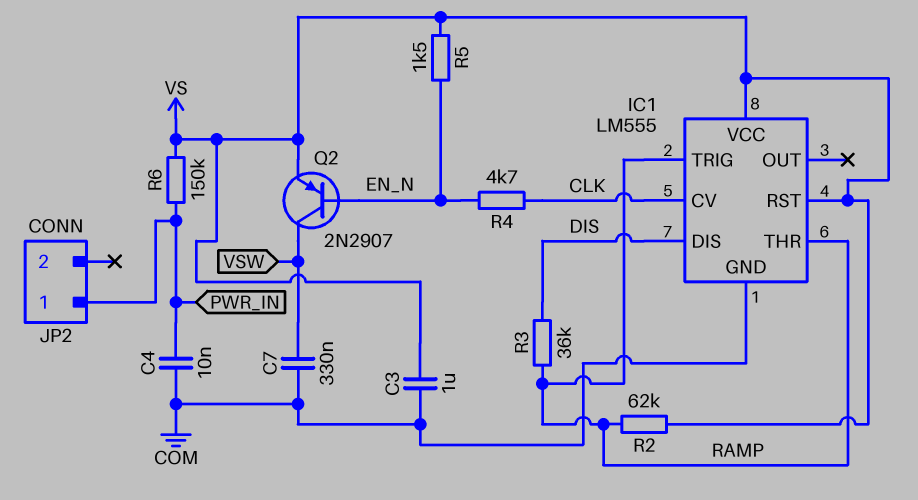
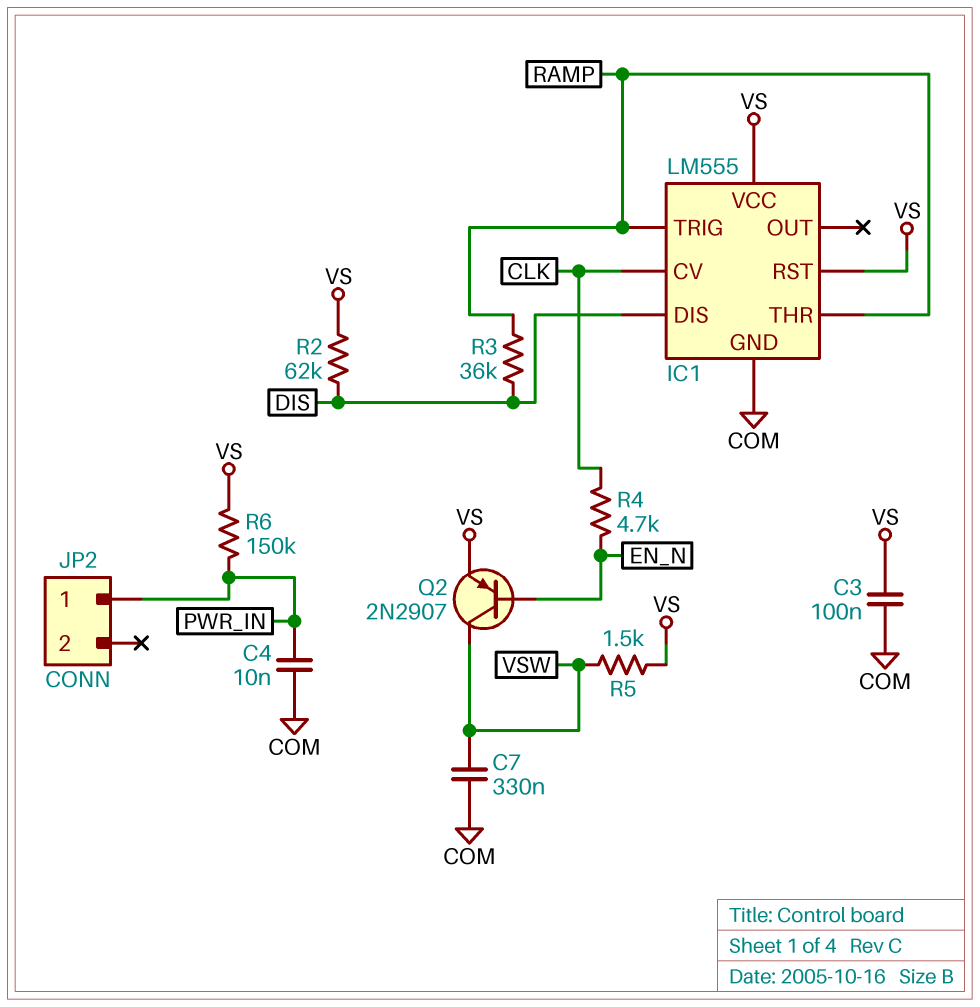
C3: 1uF (COM, VS) -> 100nF (COM, VS)
R2: 62k (RAMP, VS) -> 62k (DIS, VS)
R5: 1.5k (EN_N, VS) -> 1.5k (VS, VSW)

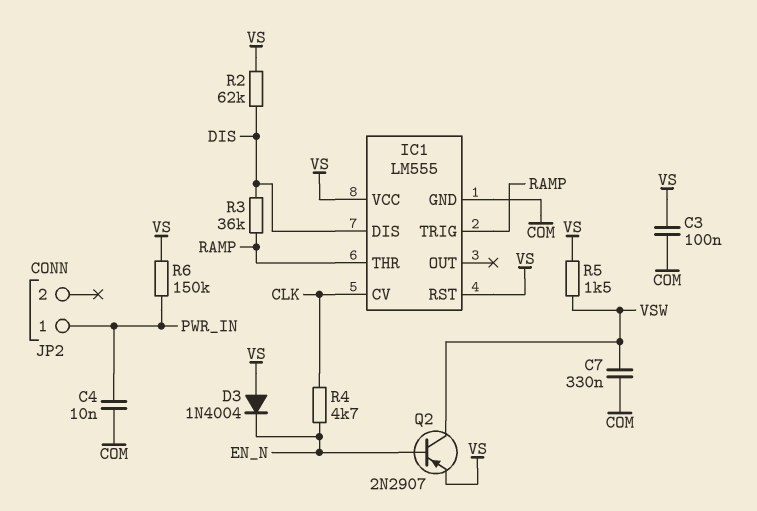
D3: none -> diode 1N4004 (A VS, K EN_N)

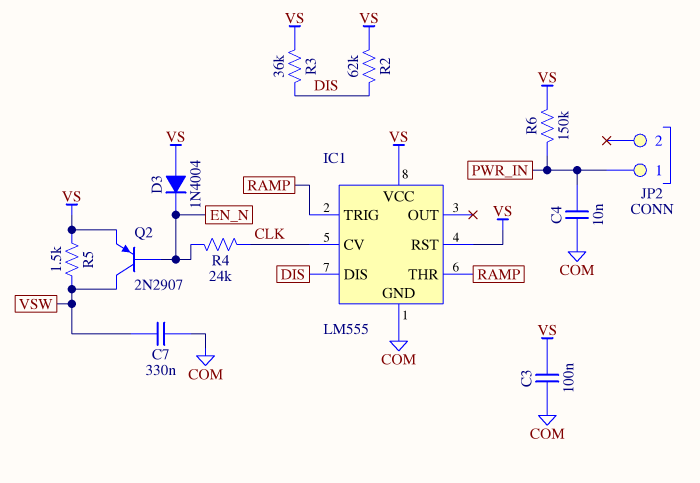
R3: 36k (DIS, RAMP) -> 36k (DIS, VS)
R4: 4.7k (CLK, EN_N) -> 24k (CLK, EN_N)

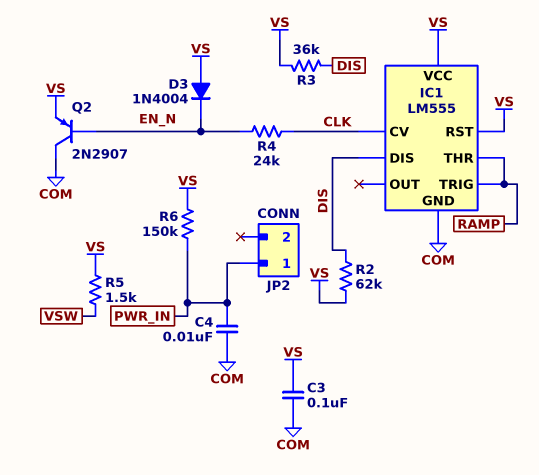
C7: 330nF (COM, VSW) -> none
Q2: PNP 2N2907 (B EN_N, C VSW, E VS) -> PNP 2N2907 (B EN_N, C COM, E VS)

